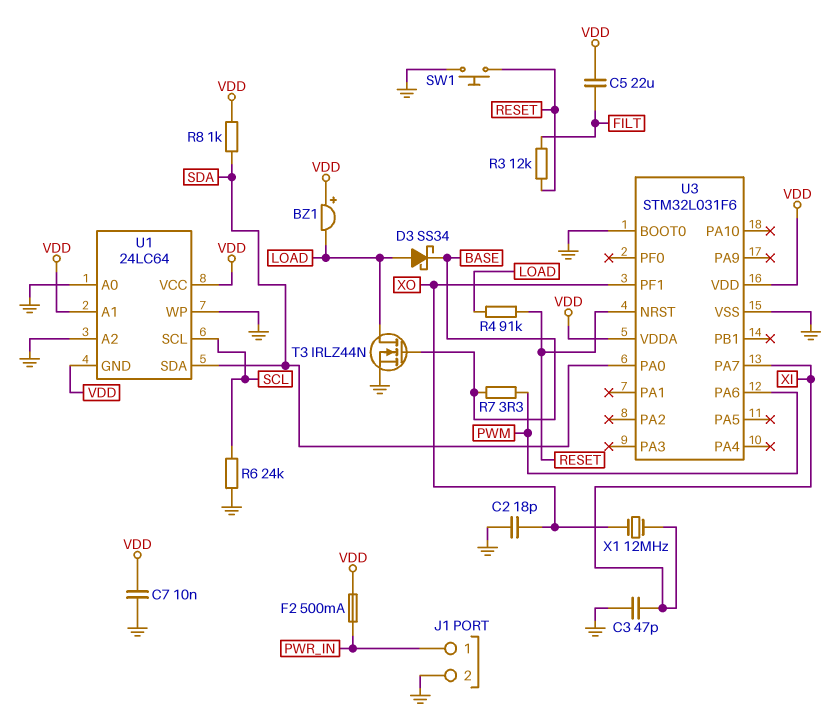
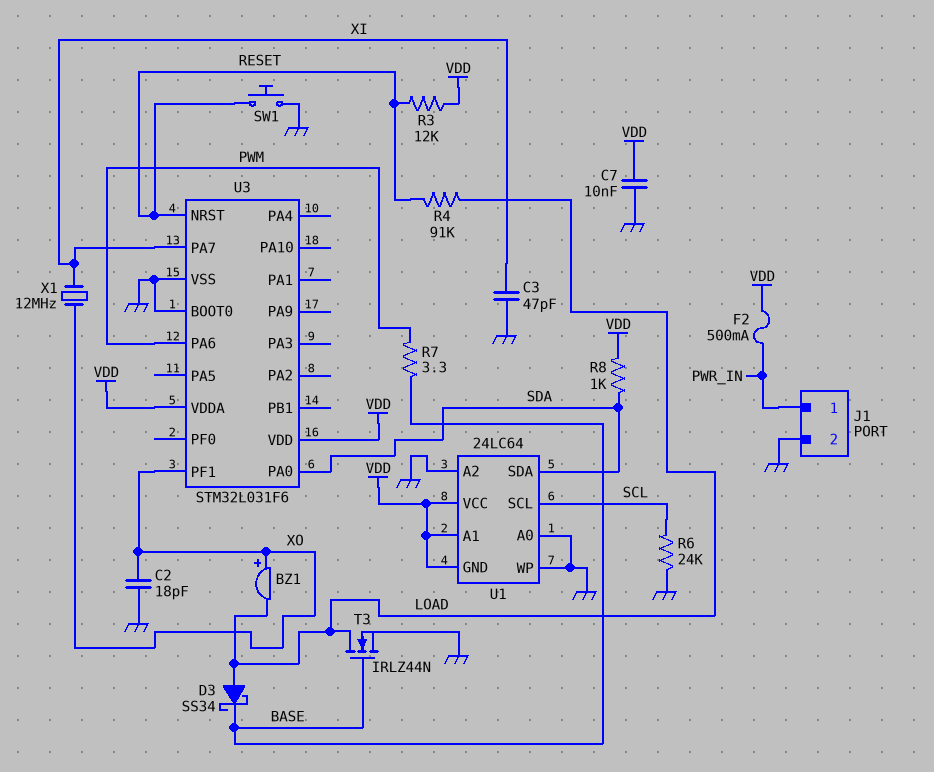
BZ1: buzzer (plus VDD, minus LOAD) -> buzzer (plus XO, minus LOAD)
C5: 22uF (FILT, VDD) -> none
R3: 12k (FILT, RESET) -> 12k (RESET, VDD)

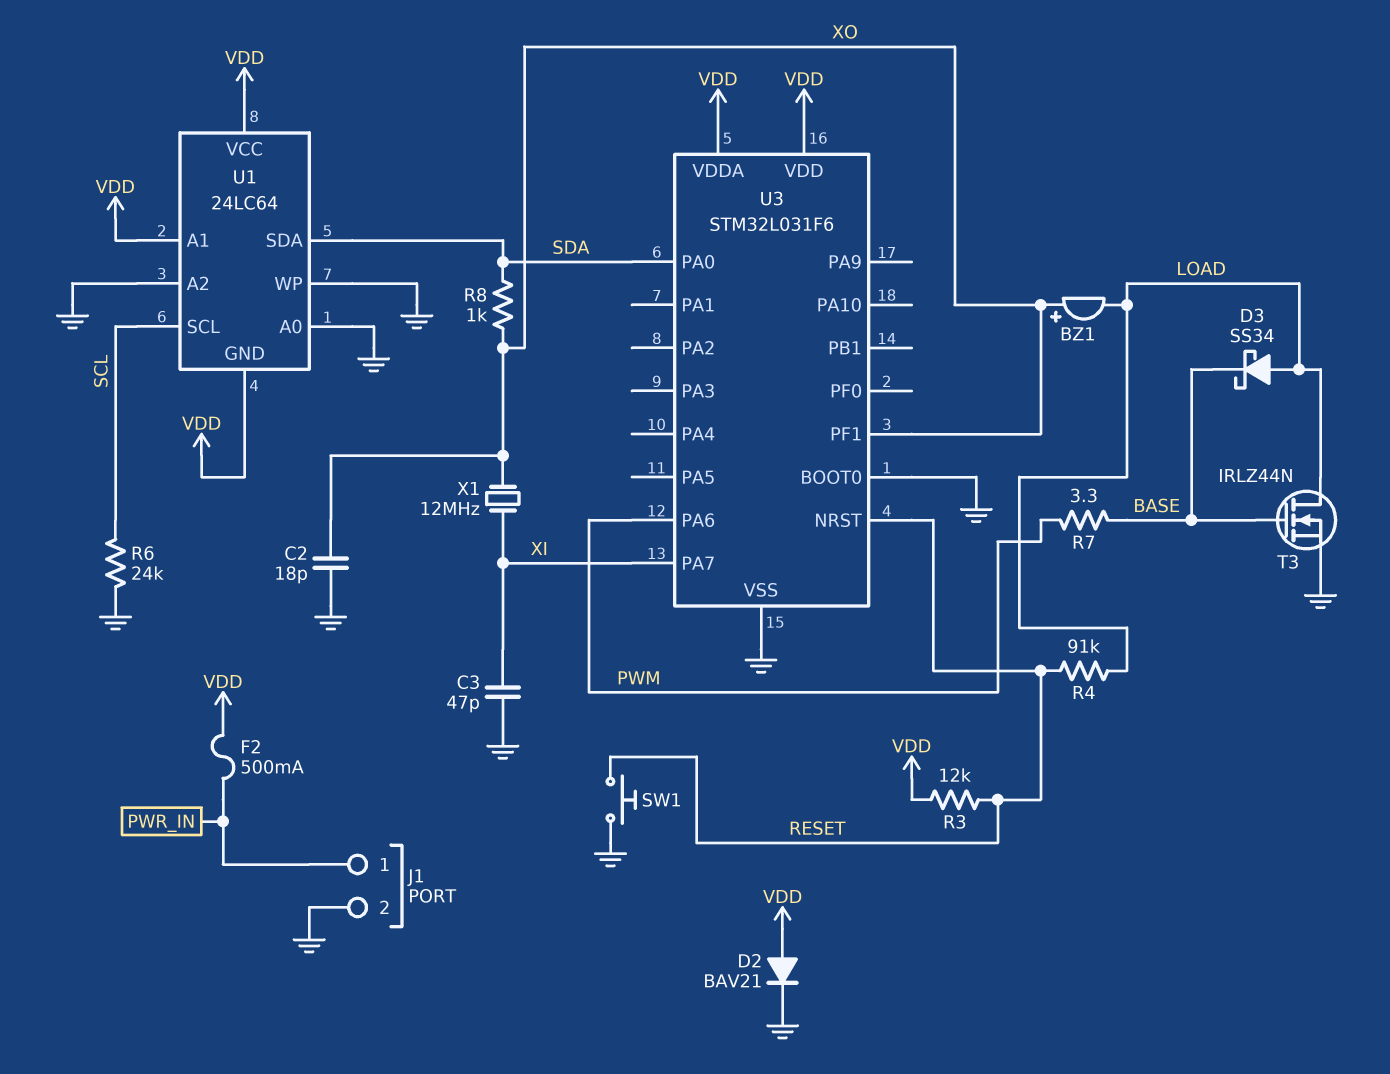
C7: 10nF (GND, VDD) -> none
D2: none -> diode BAV21 (A VDD, K GND)
R8: 1k (SDA, VDD) -> 1k (SDA, XO)

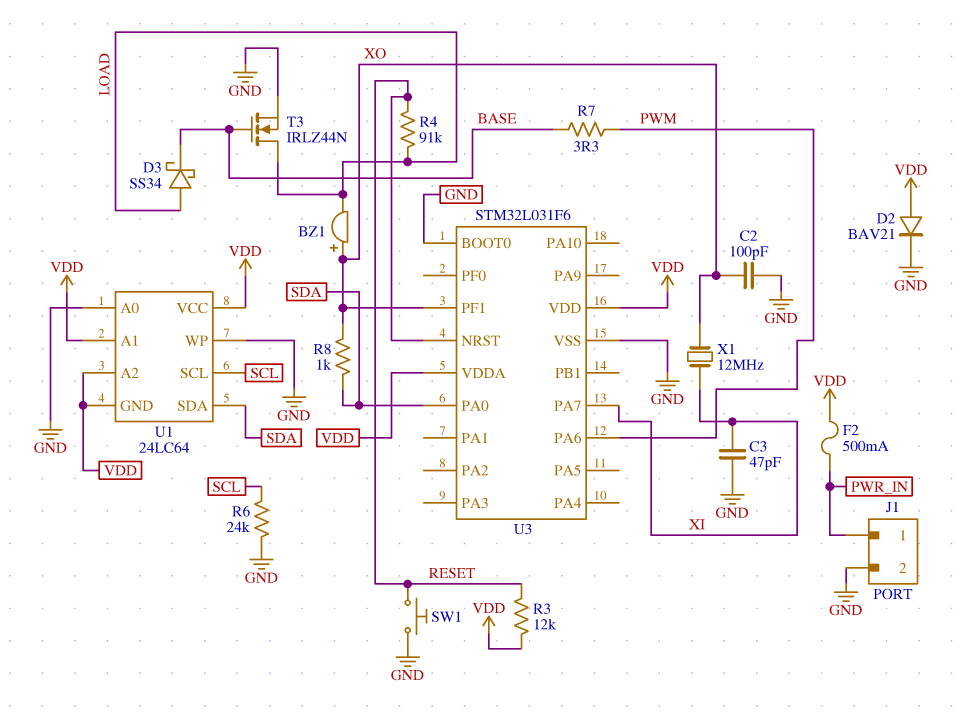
C2: 18pF (GND, XO) -> 100pF (GND, XO)
U1 pin A2: GND -> VDD

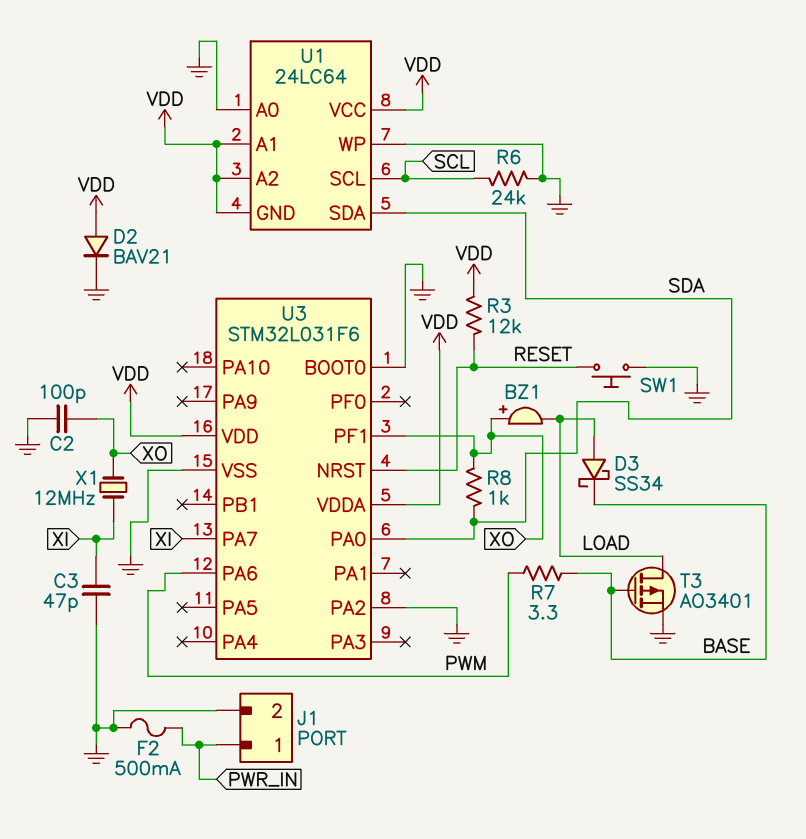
F2: 500mA (PWR_IN, VDD) -> 500mA (GND, PWR_IN)
R4: 91k (LOAD, RESET) -> none
T3: NMOS IRLZ44N (G BASE, D LOAD, S GND) -> PMOS AO3401 (G BASE, D LOAD, S GND)
U3 pin PA2: none -> GND

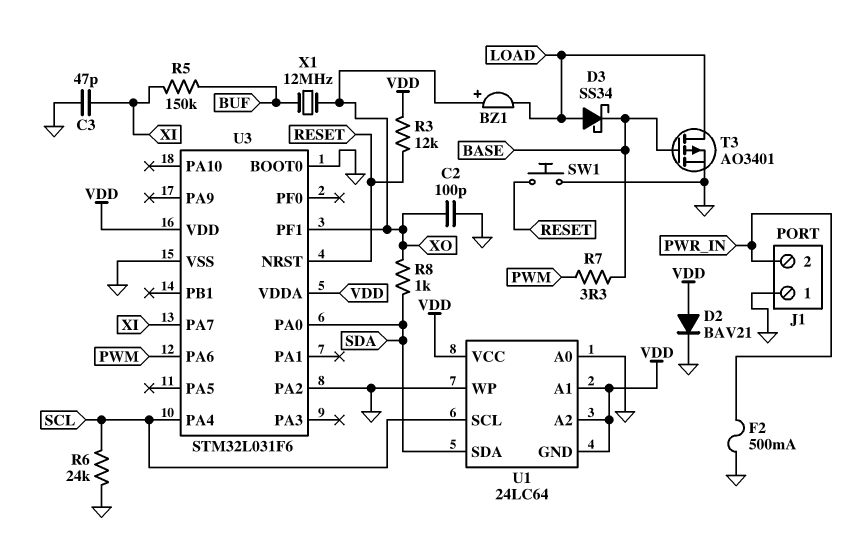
J1 pin 1: PWR_IN -> GND
J1 pin 2: GND -> PWR_IN
R5: none -> 150k (BUF, XI)
U3 pin PA4: none -> SCL
X1: 12MHz (XI, XO) -> 12MHz (BUF, XO)

